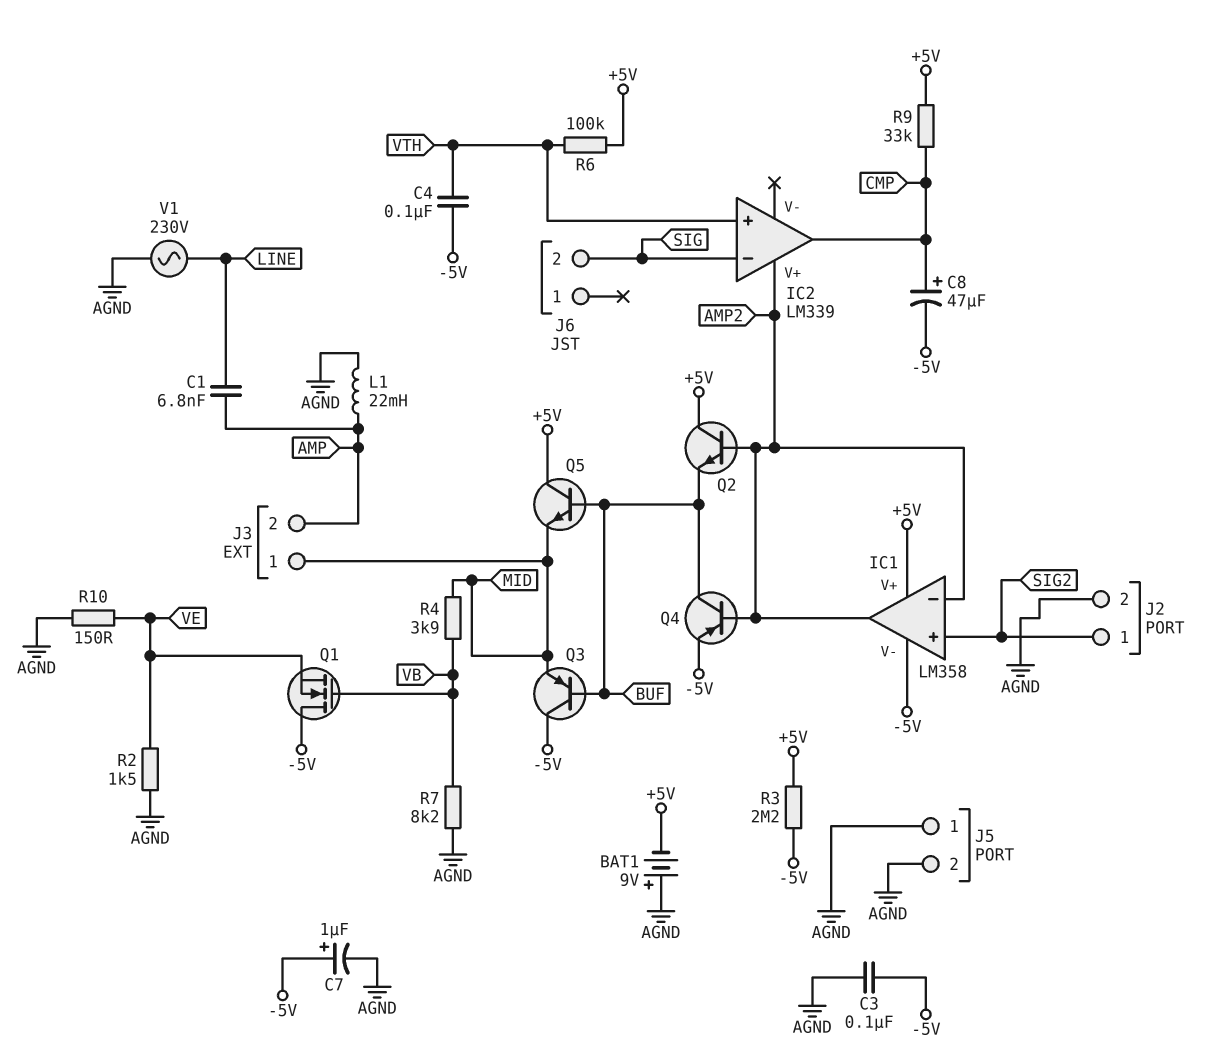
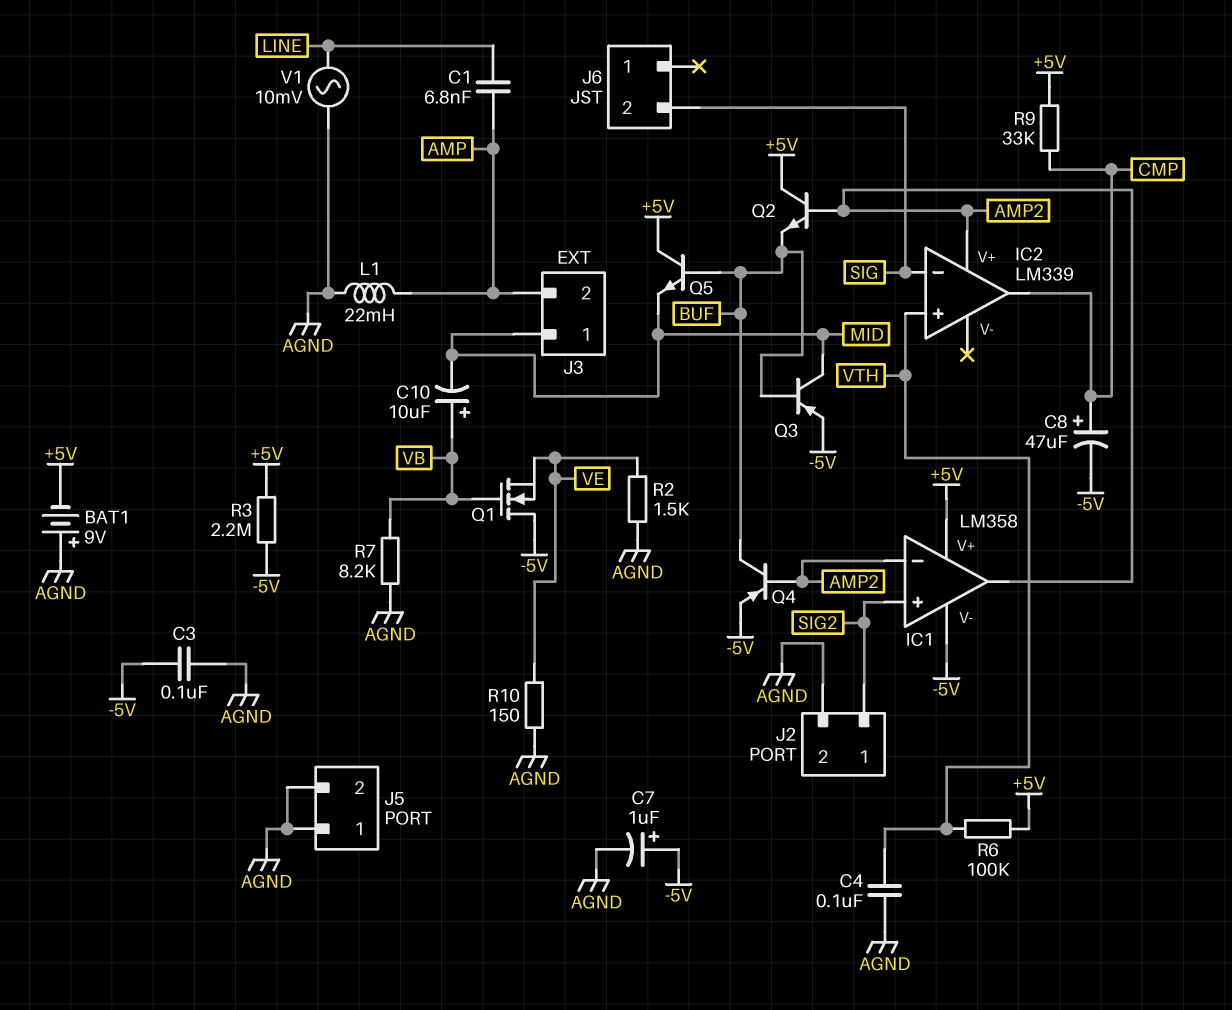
C4: 100nF (-5V, VTH) -> 100nF (AGND, VTH)
C10: none -> 10uF (plus VB, minus MID)
Q3: PNP (B BUF, C -5V, E MID) -> PNP (B BUF, C MID, E -5V)
R4: 3.9k (MID, VB) -> none
V1: AC 230V (AGND, LINE) -> AC 10mV (AGND, LINE)

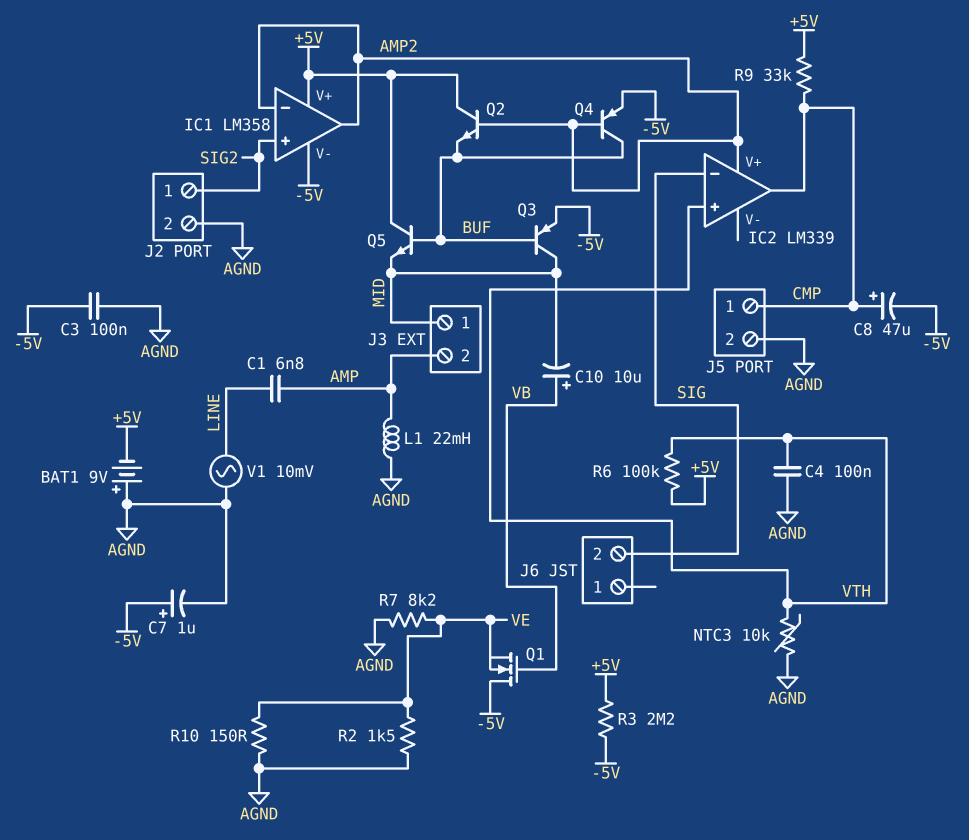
J5 pin 1: AGND -> CMP
NTC3: none -> 10k (AGND, VTH)
R7: 8.2k (AGND, VB) -> 8.2k (AGND, VE)

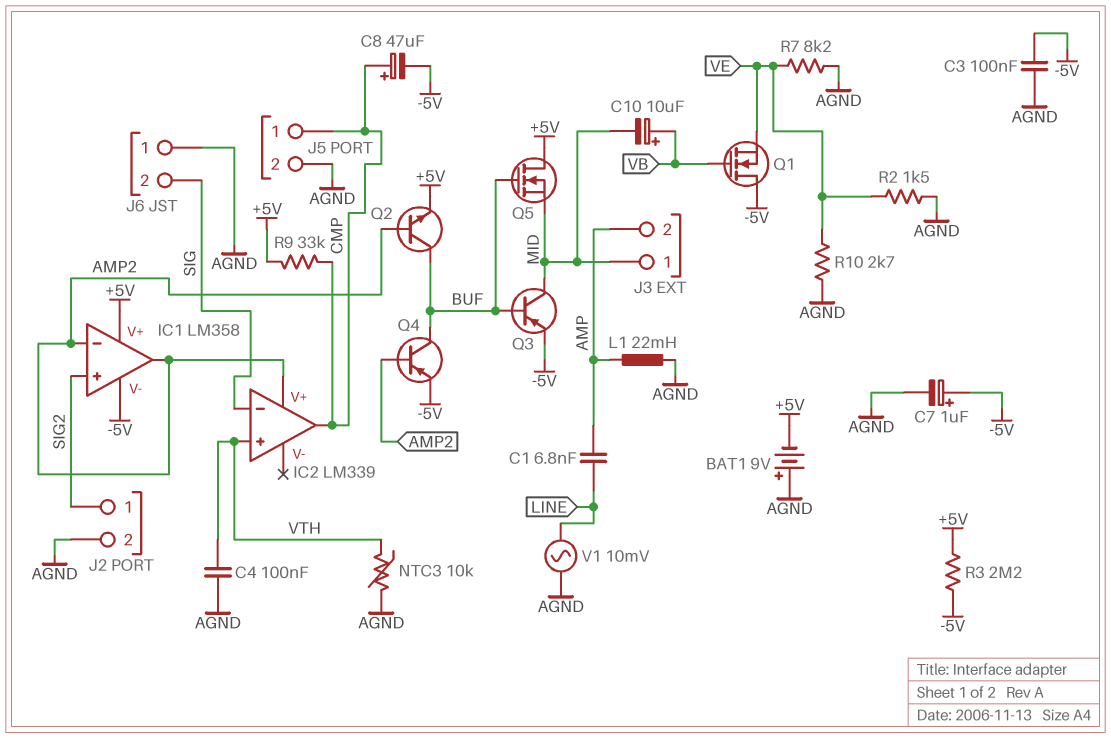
J6 pin 1: none -> AGND
Q2: NPN (B AMP2, C +5V, E BUF) -> NPN (B AMP2, C BUF, E +5V)
Q5: NPN (B BUF, C +5V, E MID) -> NMOS (G BUF, D +5V, S MID)
R6: 100k (+5V, VTH) -> none
R10: 150 (AGND, VE) -> 2.7k (AGND, VE)

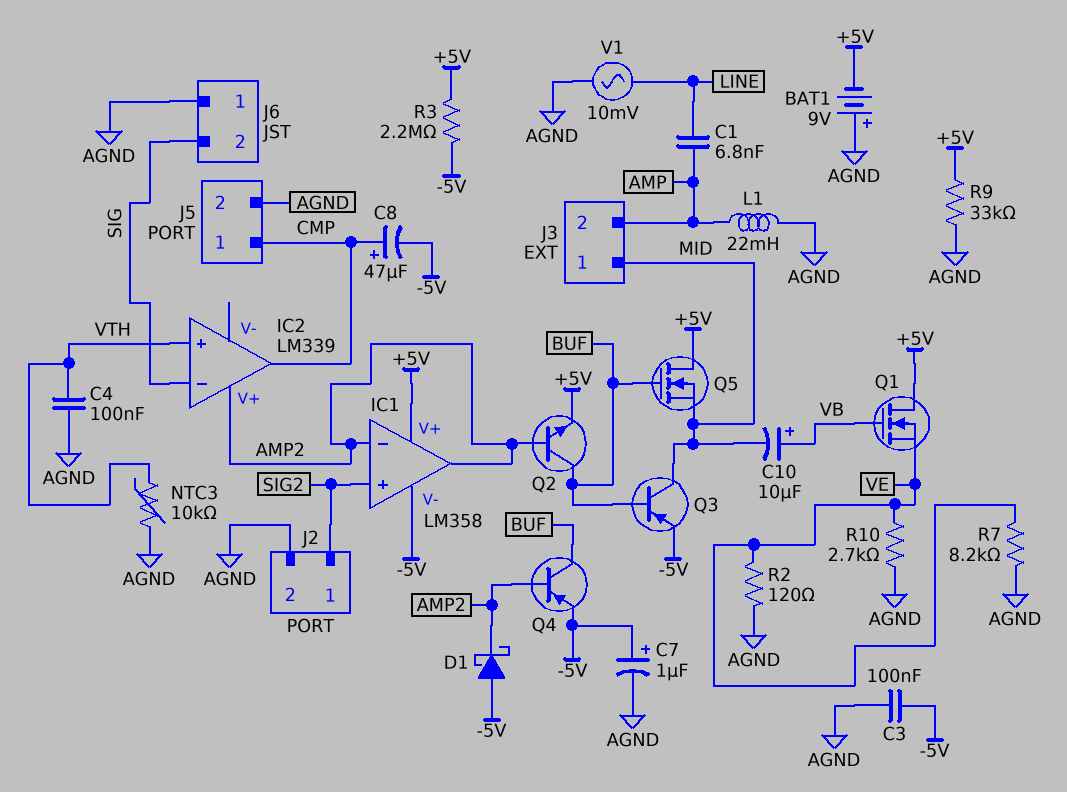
D1: none -> schottky (A -5V, K AMP2)
Q1: NMOS (G VB, D -5V, S VE) -> NMOS (G VB, D +5V, S VE)
R2: 1.5k (AGND, VE) -> 120 (AGND, VE)
R9: 33k (+5V, CMP) -> 33k (+5V, AGND)

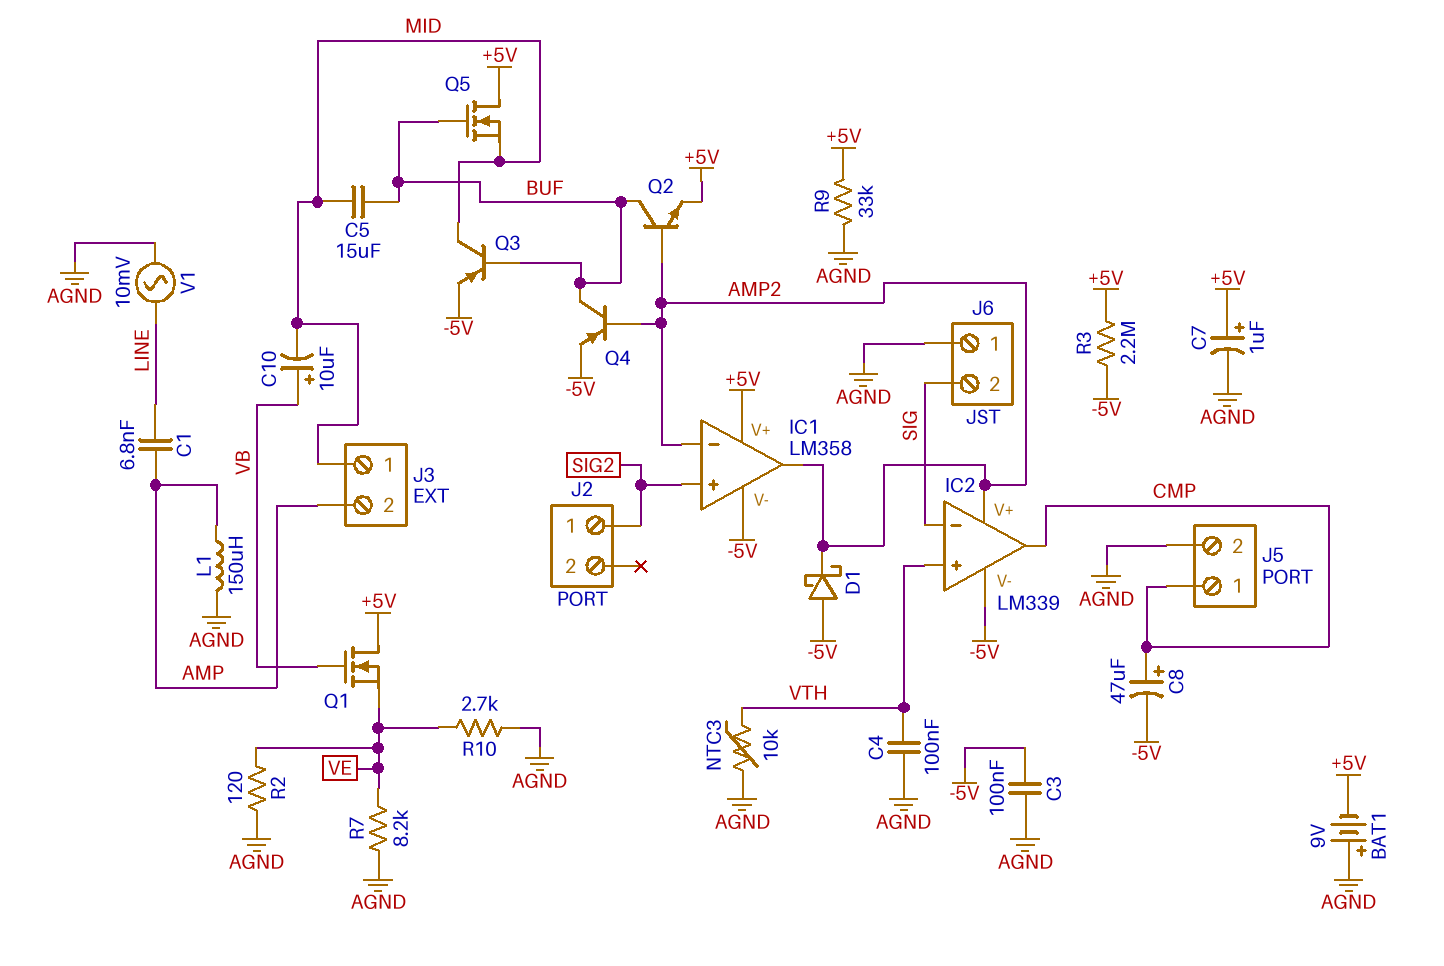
C5: none -> 15uF (BUF, MID)
C7: 1uF (plus -5V, minus AGND) -> 1uF (plus +5V, minus AGND)
IC2 pin V-: none -> -5V
J2 pin 2: AGND -> none
L1: 22mH (AGND, AMP) -> 150uH (AGND, AMP)

